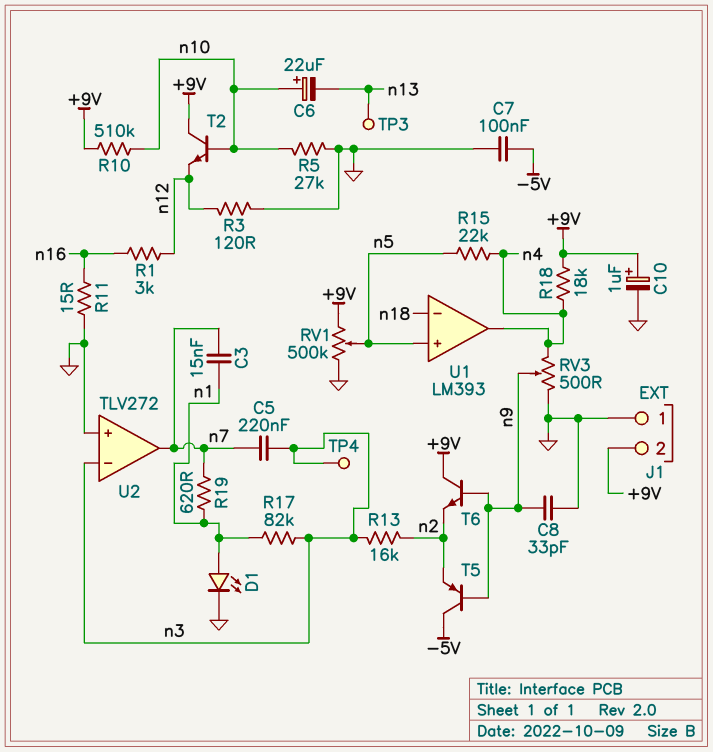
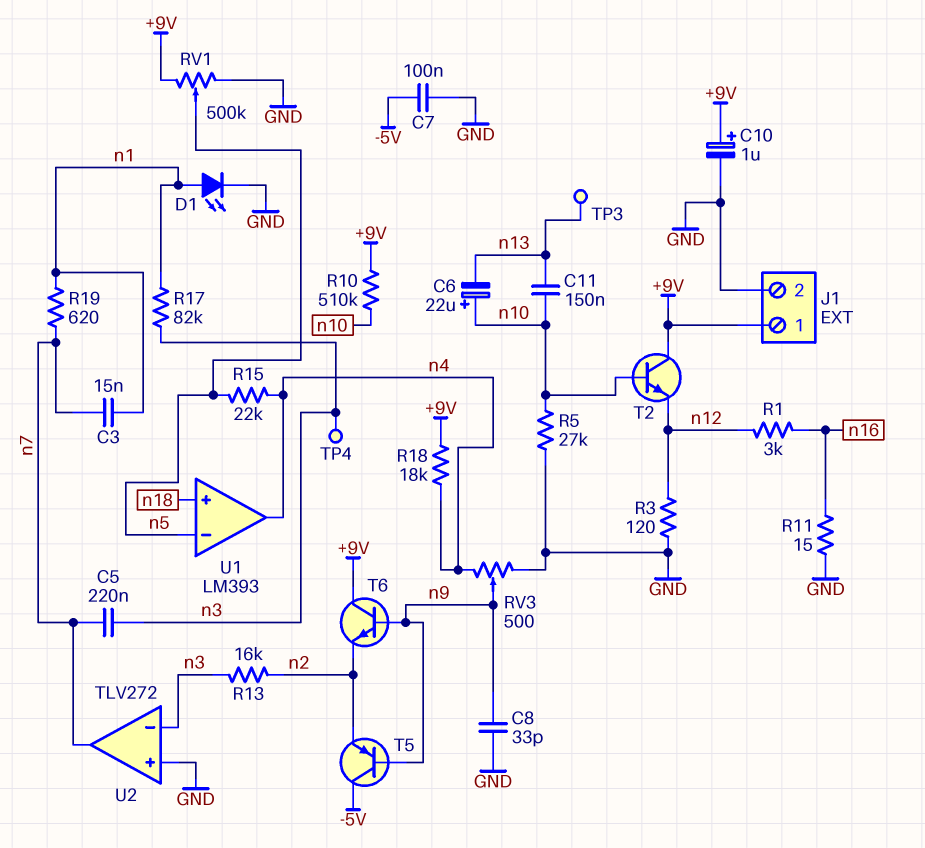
C11: none -> 150nF (n10, n13)
J1 pin 1: GND -> +9V
J1 pin 2: +9V -> GND
U1 pin in+: n5 -> n18
U1 pin in-: n18 -> n5

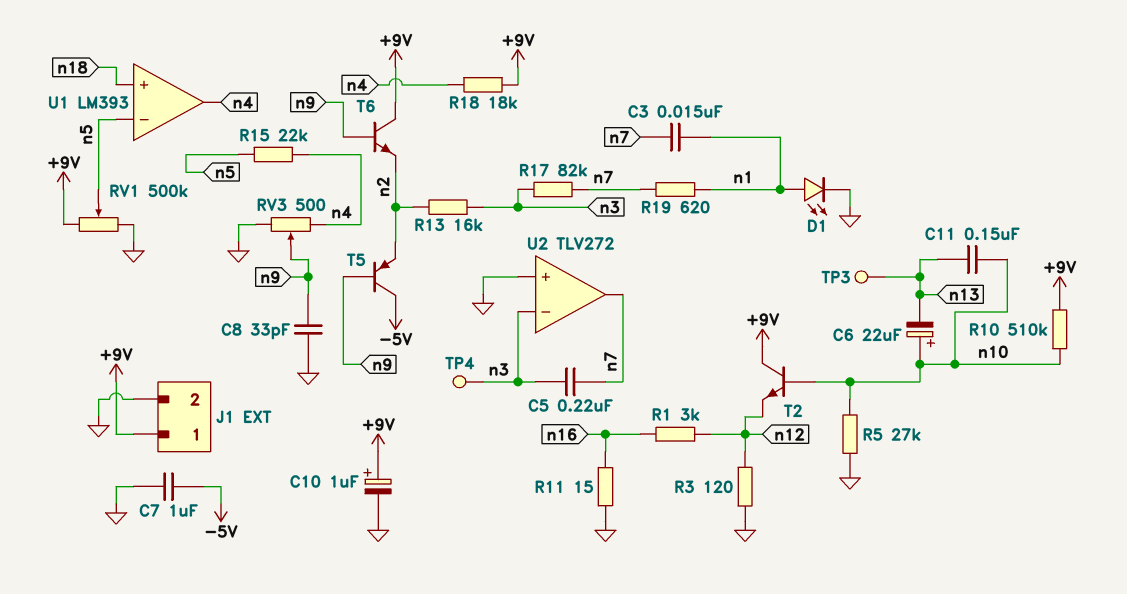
C7: 100nF (-5V, GND) -> 1uF (-5V, GND)
R17: 82k (n1, n3) -> 82k (n3, n7)

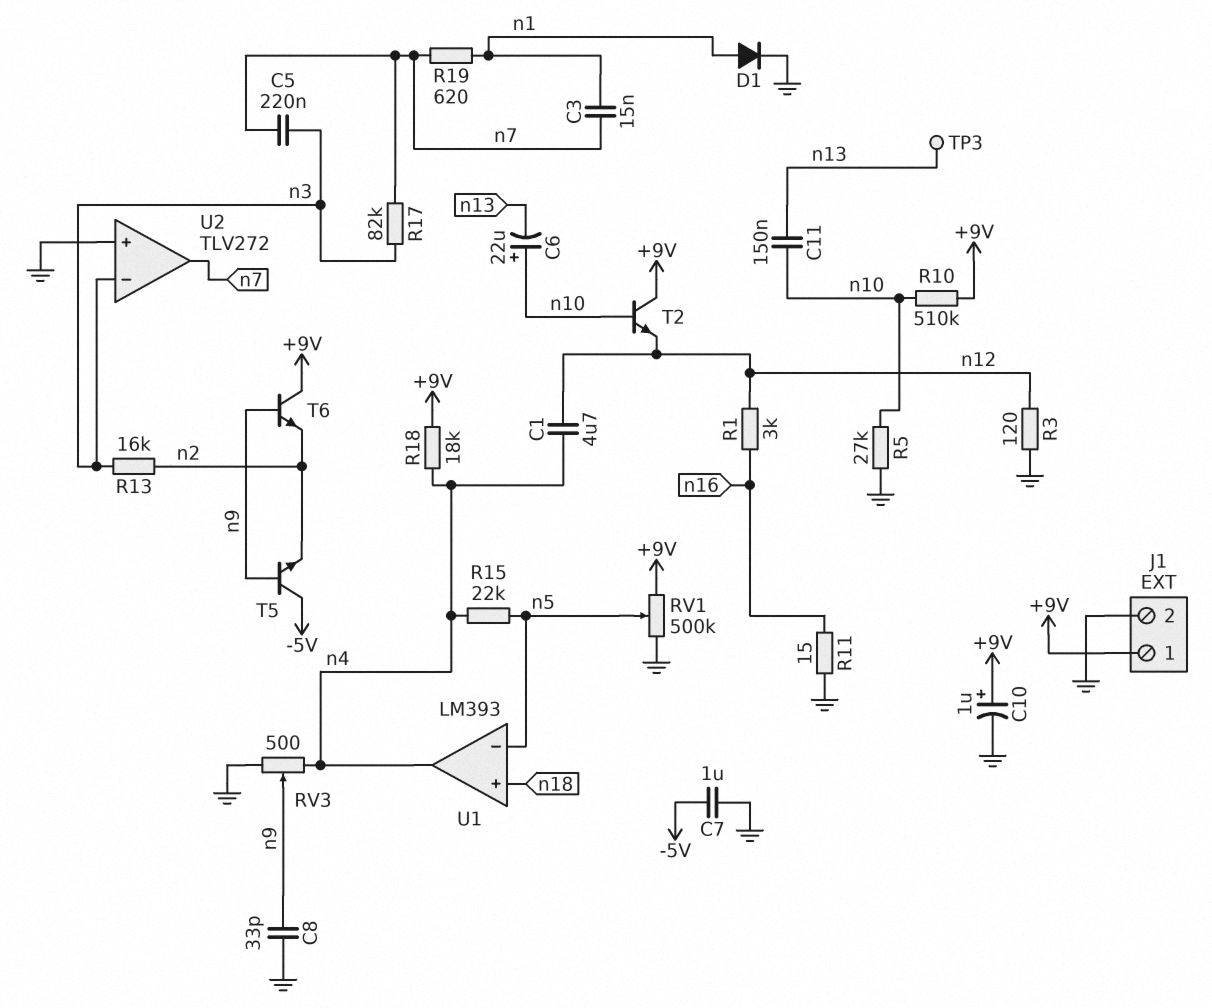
C1: none -> 4.7uF (n4, n12)
D1: LED (A n1, K GND) -> diode (A n1, K GND)
T5: PNP (B n9, C -5V, E n2) -> NPN (B n9, C -5V, E n2)
TP4: test point (n3) -> none

